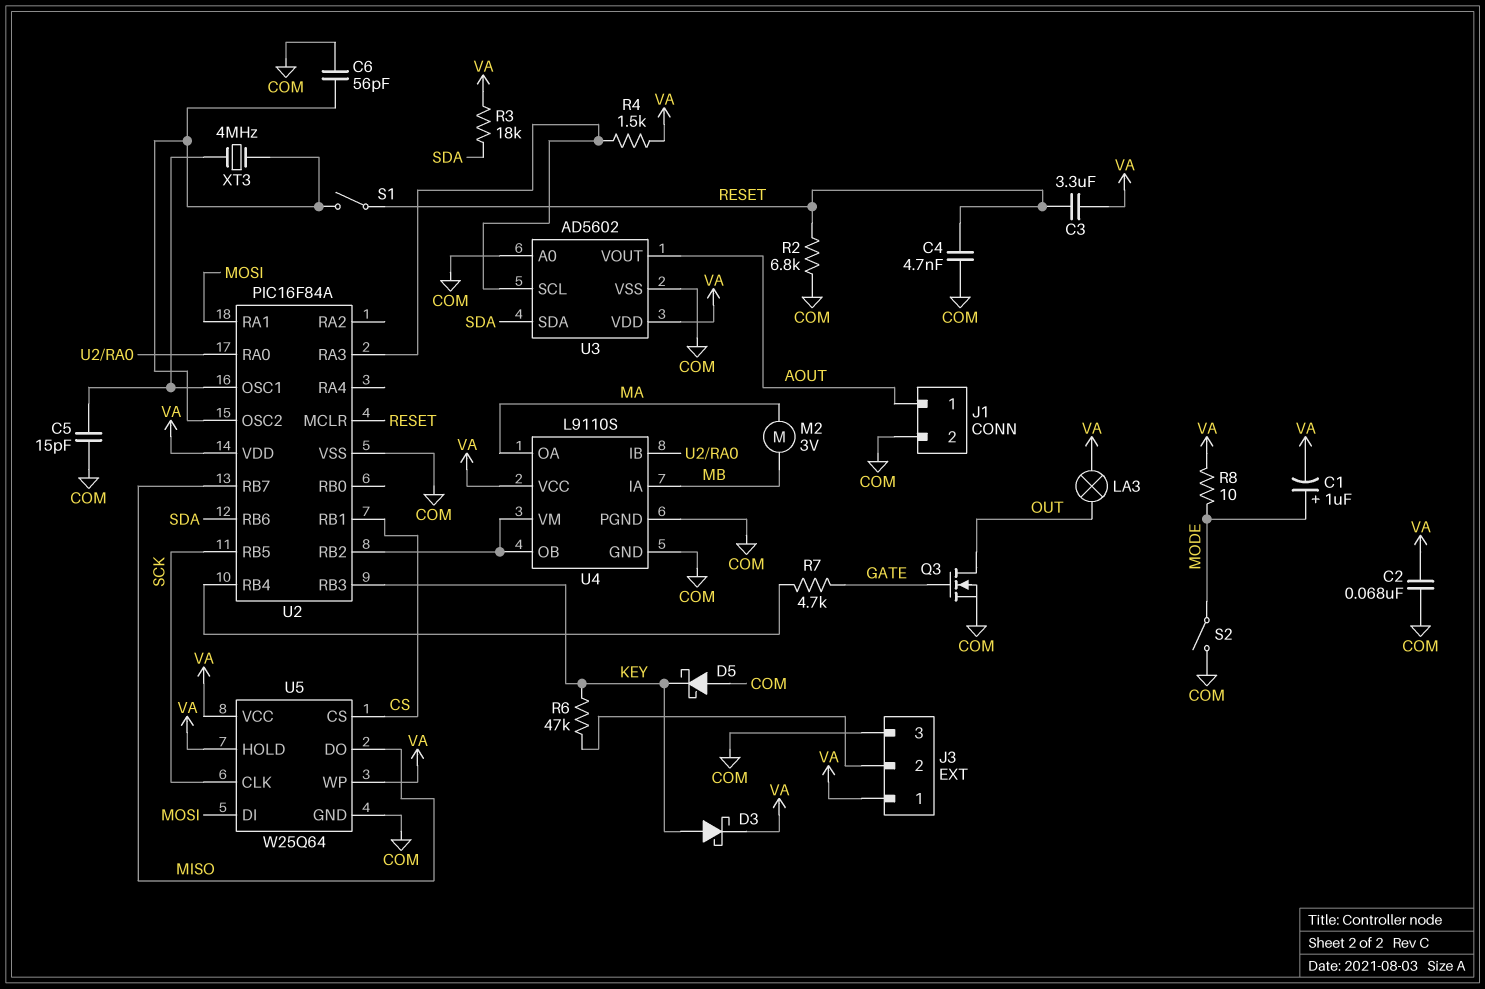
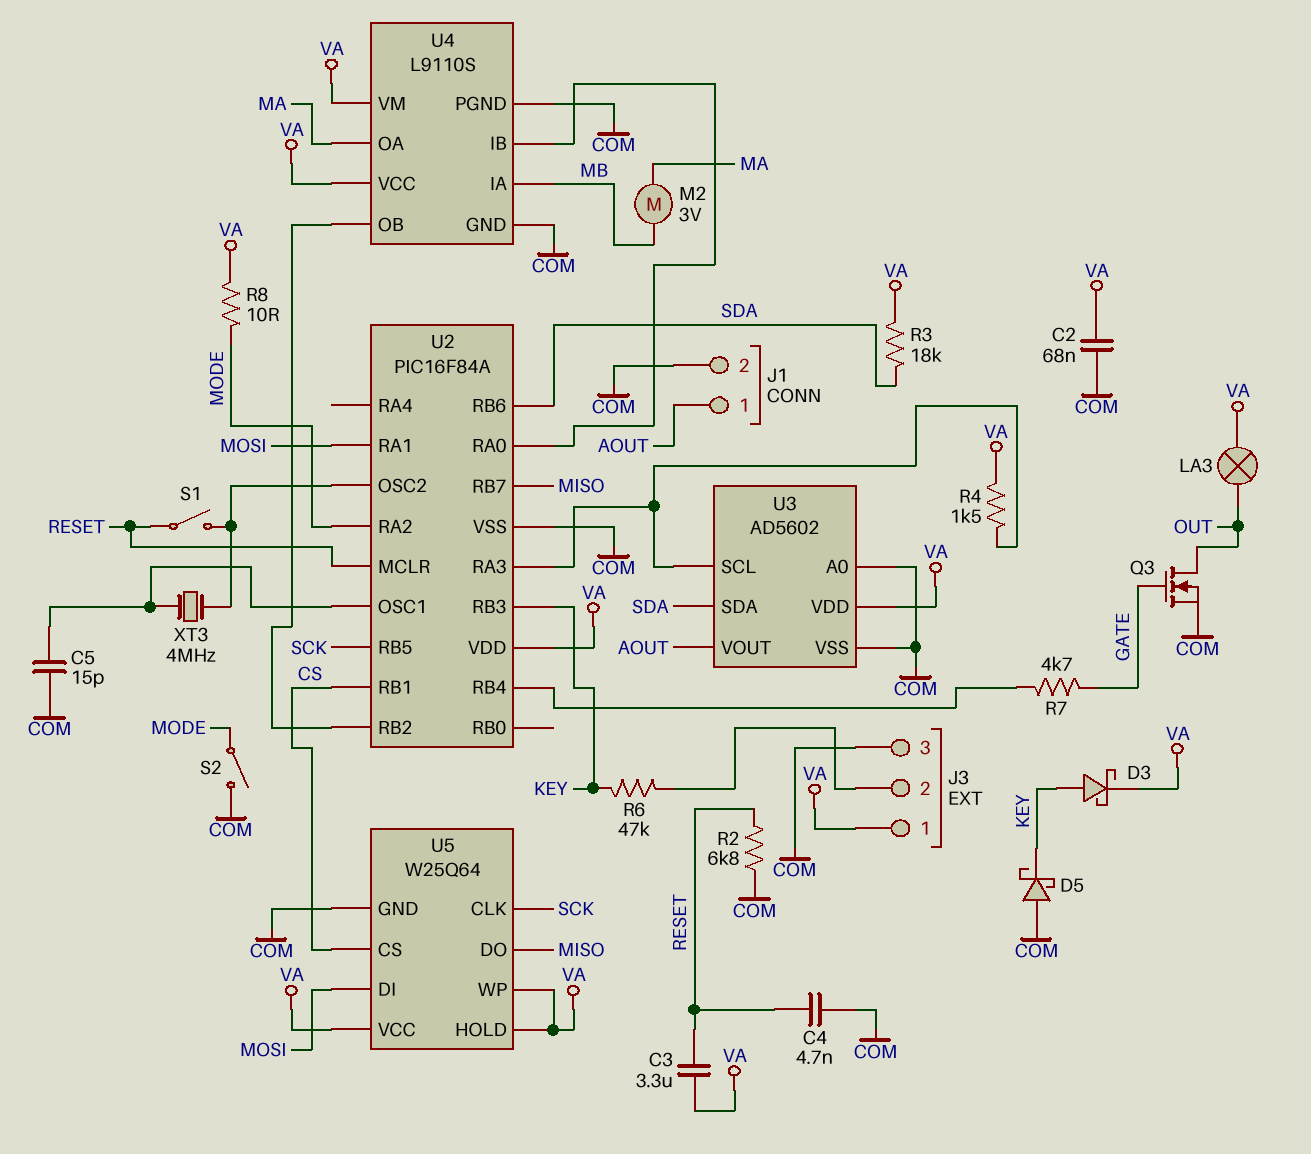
C1: 1uF (plus MODE, minus VA) -> none
C6: 56pF (COM, U2/OSC2) -> none
U2 pin RA2: none -> MODE
U4 pin VM: U2/RB2 -> VA

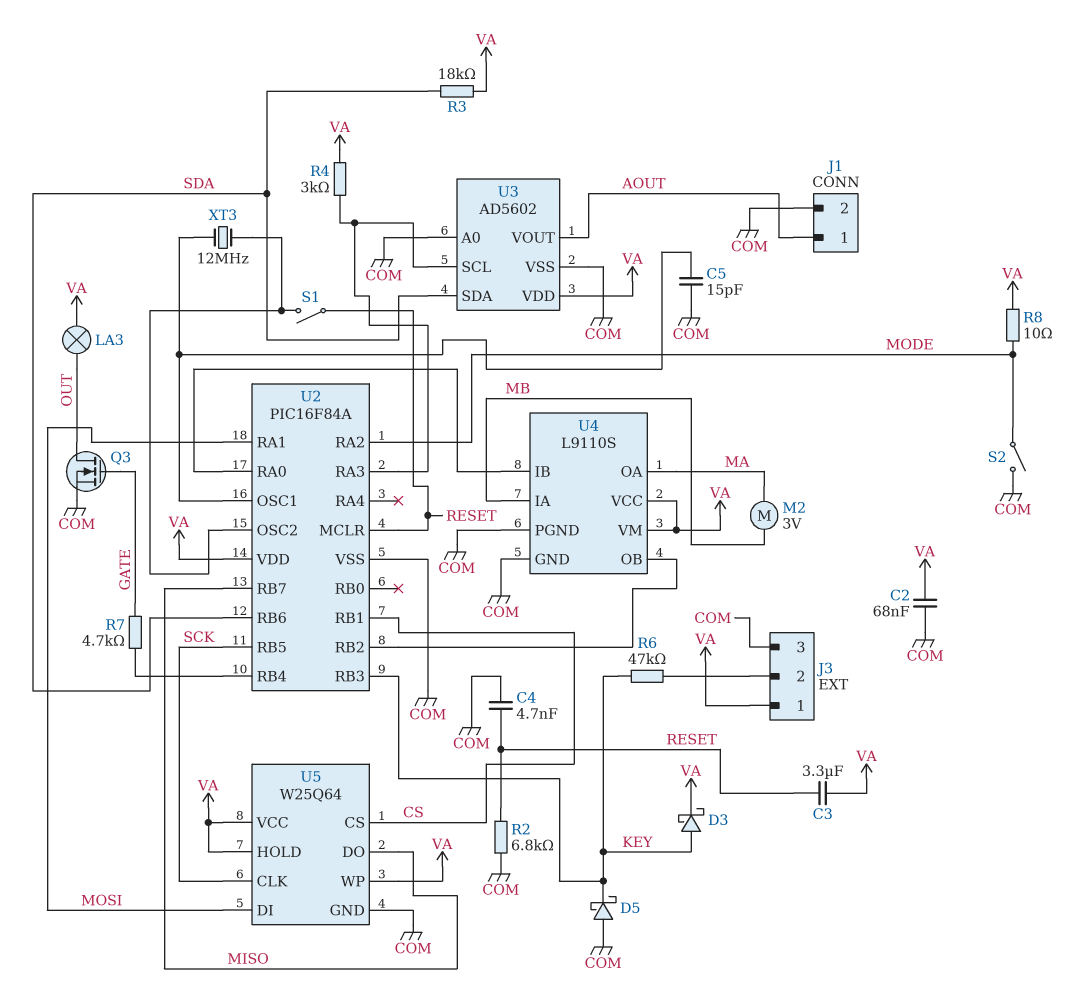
R4: 1.5k (U2/RA3, VA) -> 3k (U2/RA3, VA)
XT3: 4MHz (U2/OSC1, U2/OSC2) -> 12MHz (U2/OSC1, U2/OSC2)

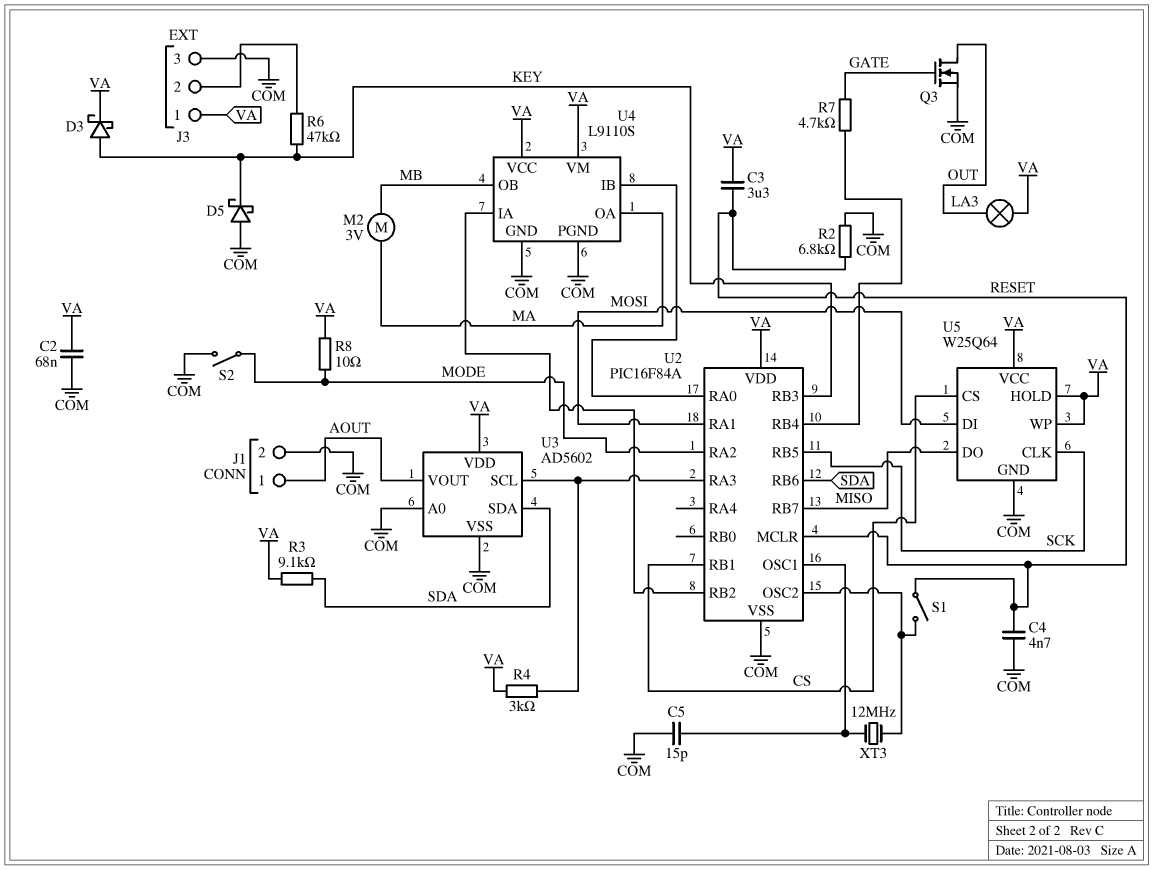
R3: 18k (SDA, VA) -> 9.1k (SDA, VA)
U4 pin IA: MB -> U2/RB2
U4 pin OB: U2/RB2 -> MB

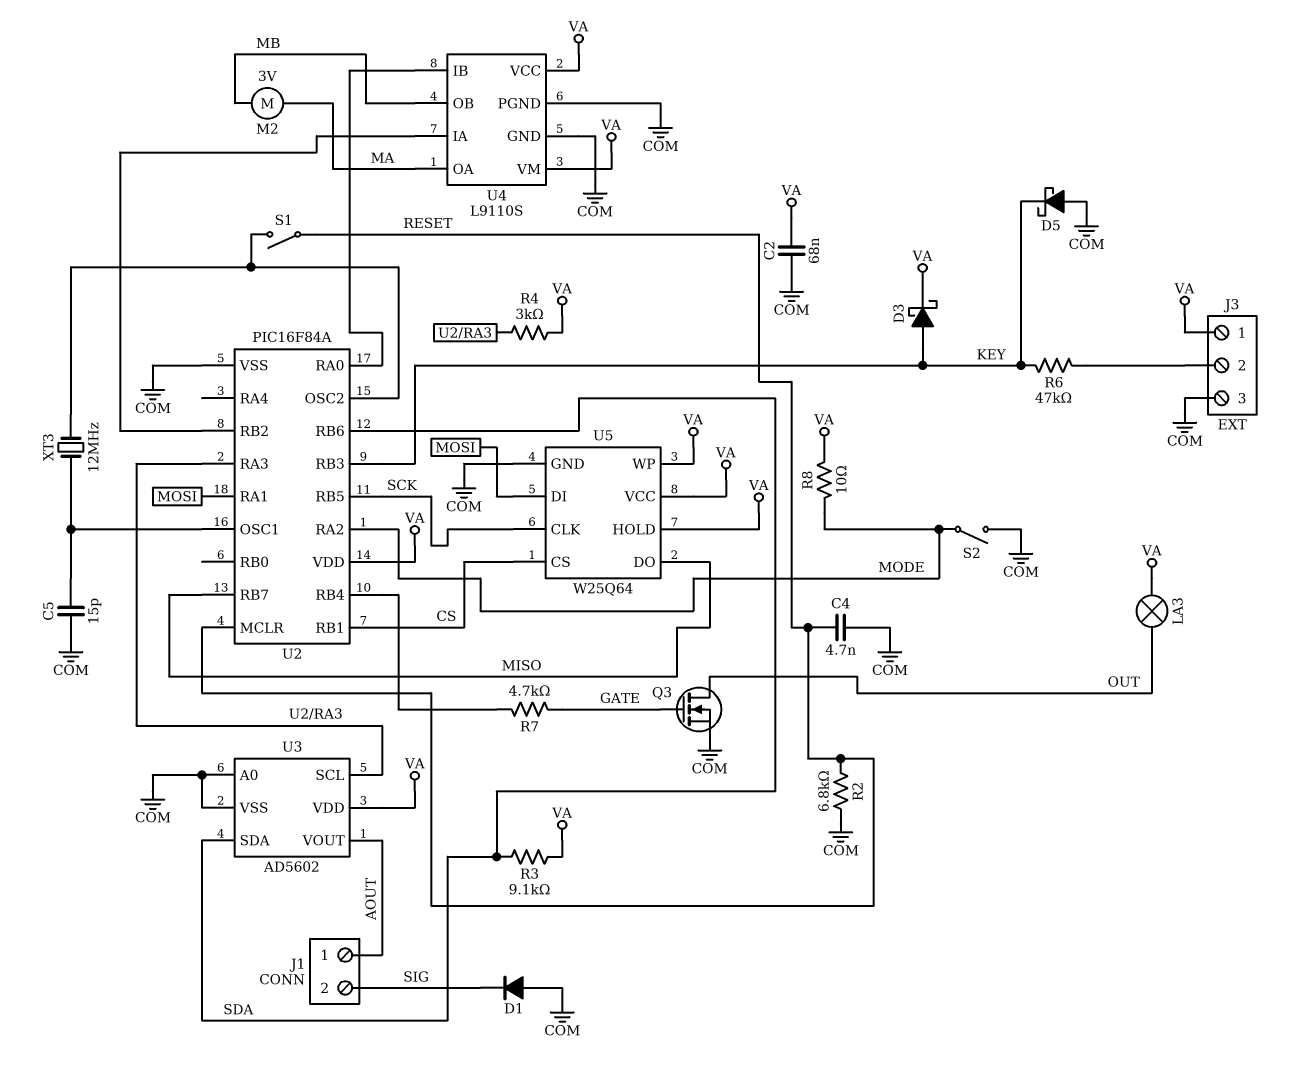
C3: 3.3uF (RESET, VA) -> none
D1: none -> diode (A COM, K SIG)
J1 pin 2: COM -> SIG

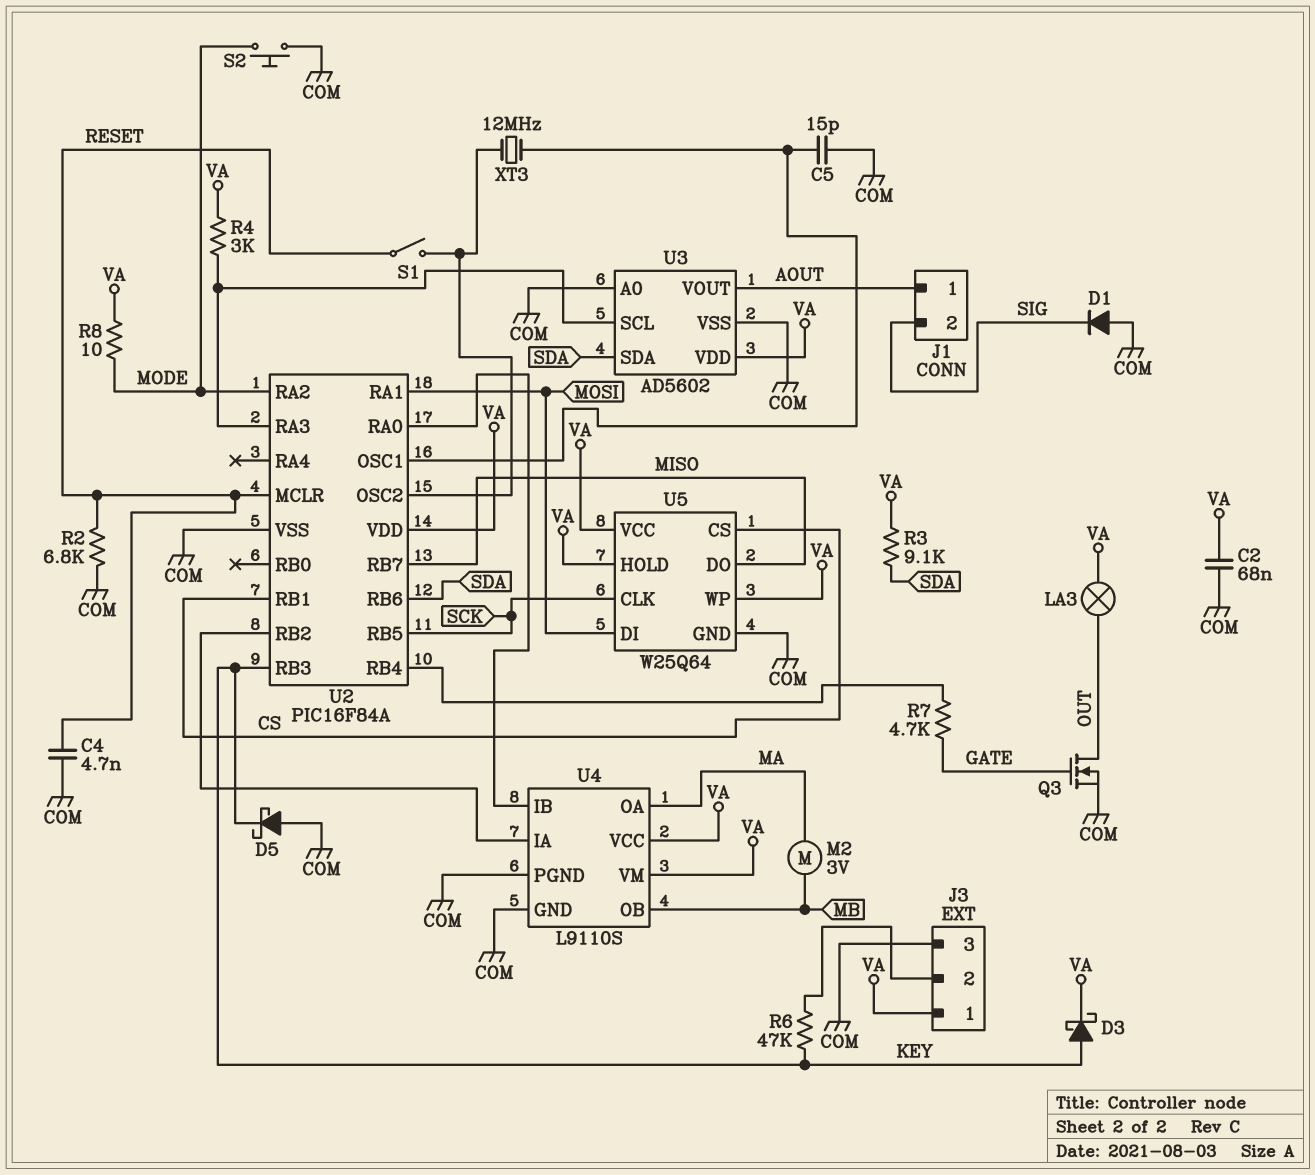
S2: switch (COM, MODE) -> button (COM, MODE)

